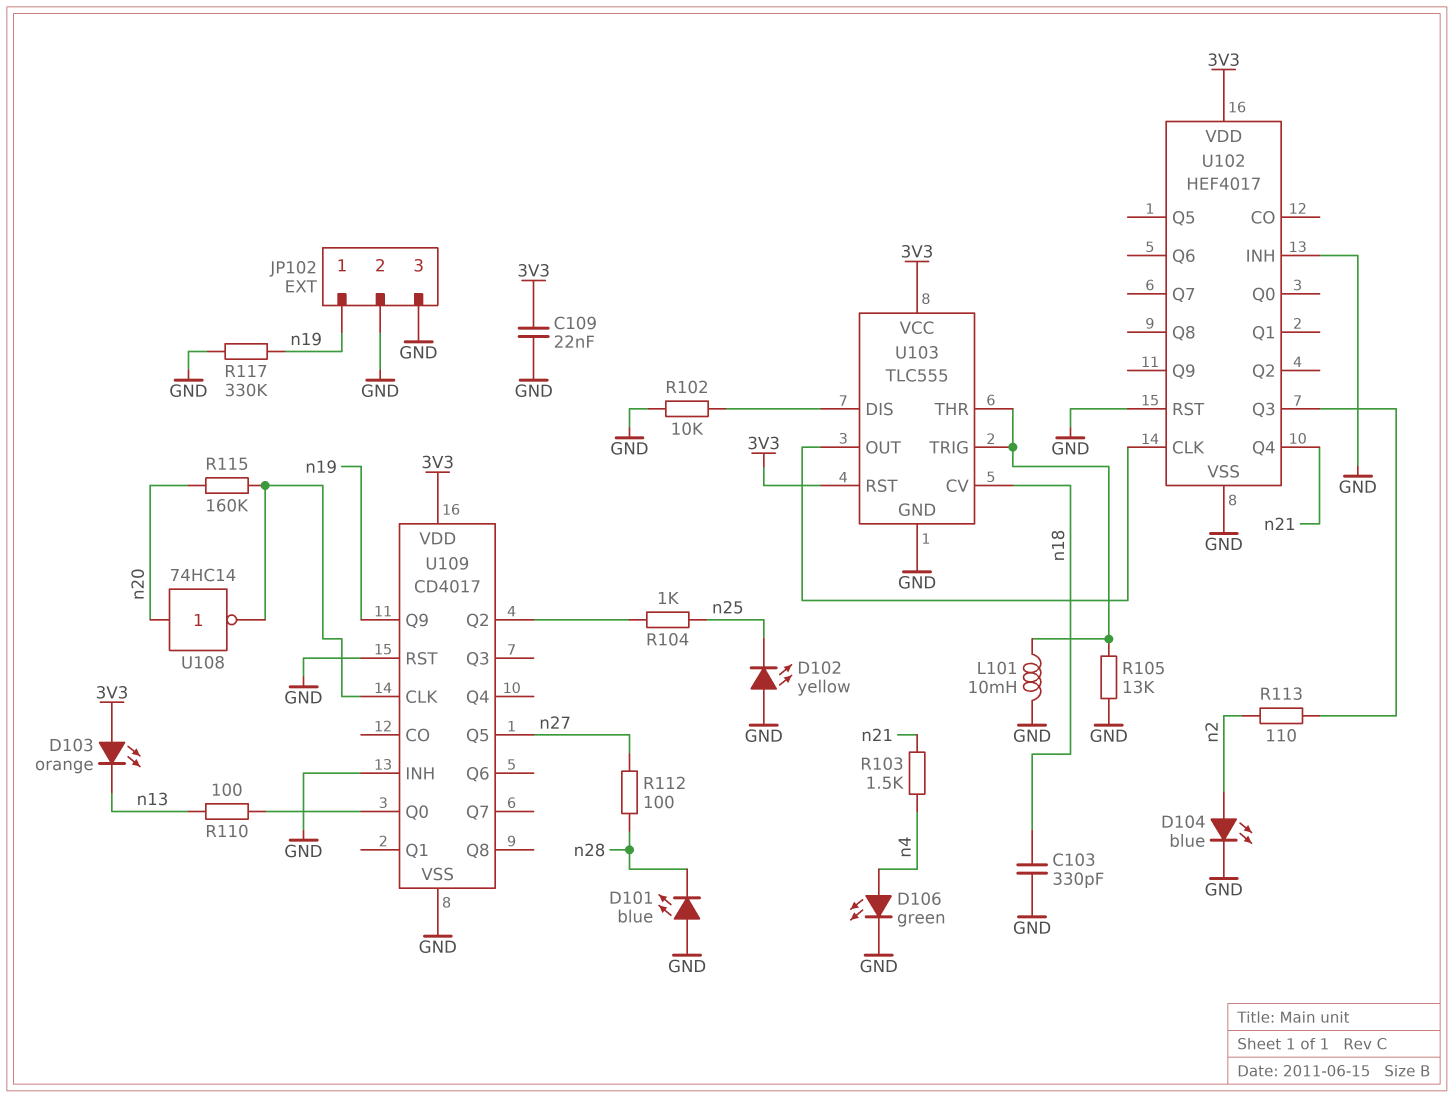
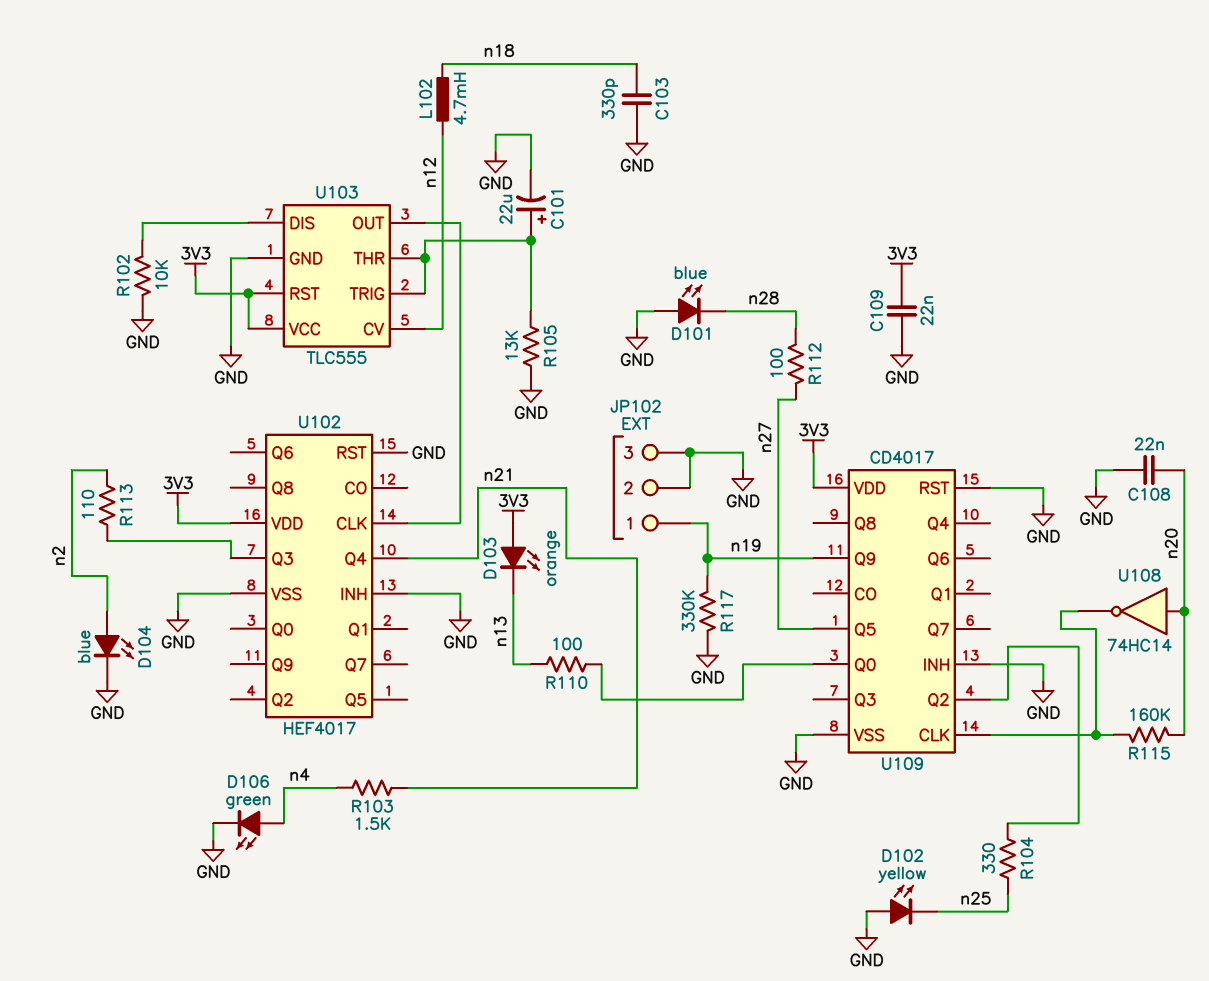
C101: none -> 22uF (plus U103/THR, minus GND)
C108: none -> 22nF (GND, n20)
L101: 10mH (GND, U103/THR) -> none
L102: none -> 4.7mH (n12, n18)
R104: 1k (U109/Q2, n25) -> 330 (U109/Q2, n25)
U103 pin CV: n18 -> n12

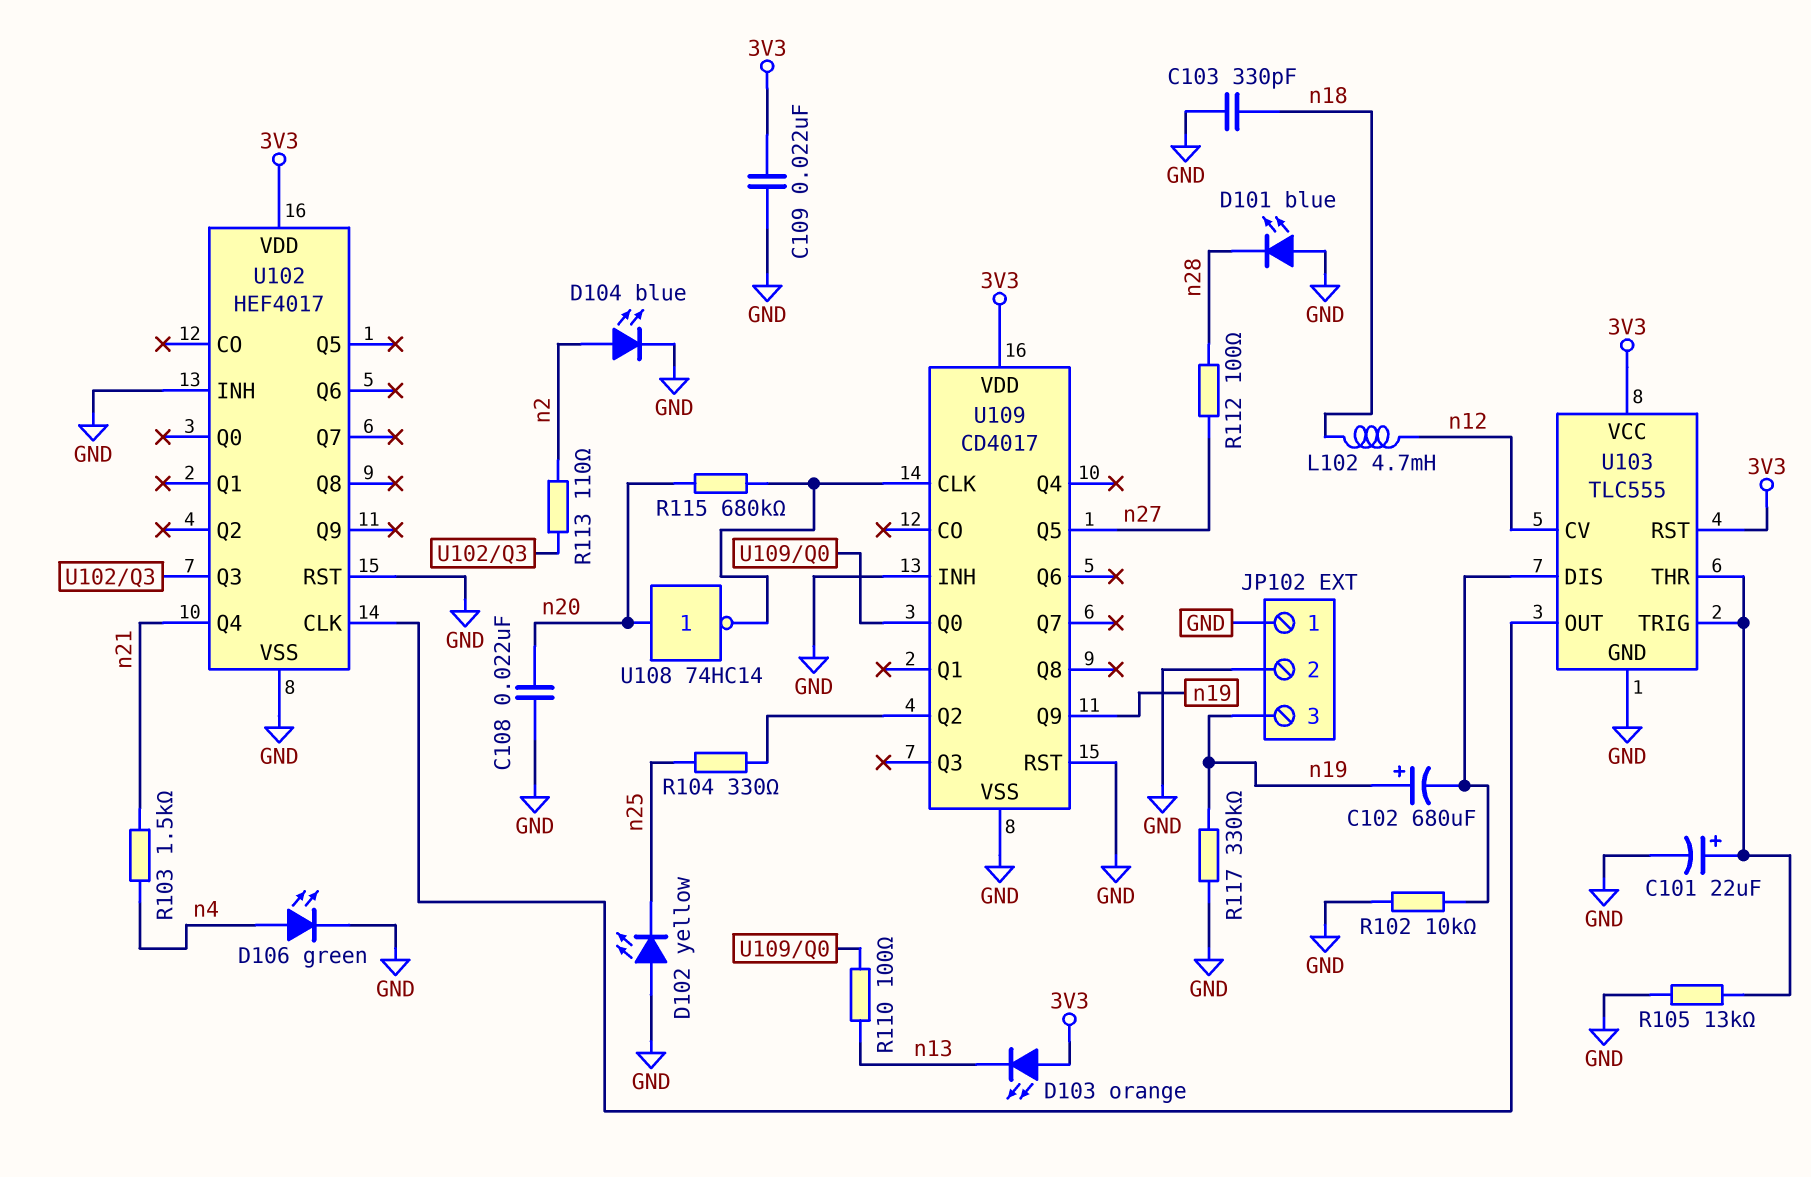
C102: none -> 680uF (plus n19, minus U103/DIS)
JP102 pin 1: n19 -> GND
JP102 pin 3: GND -> n19
R115: 160k (U109/CLK, n20) -> 680k (U109/CLK, n20)

